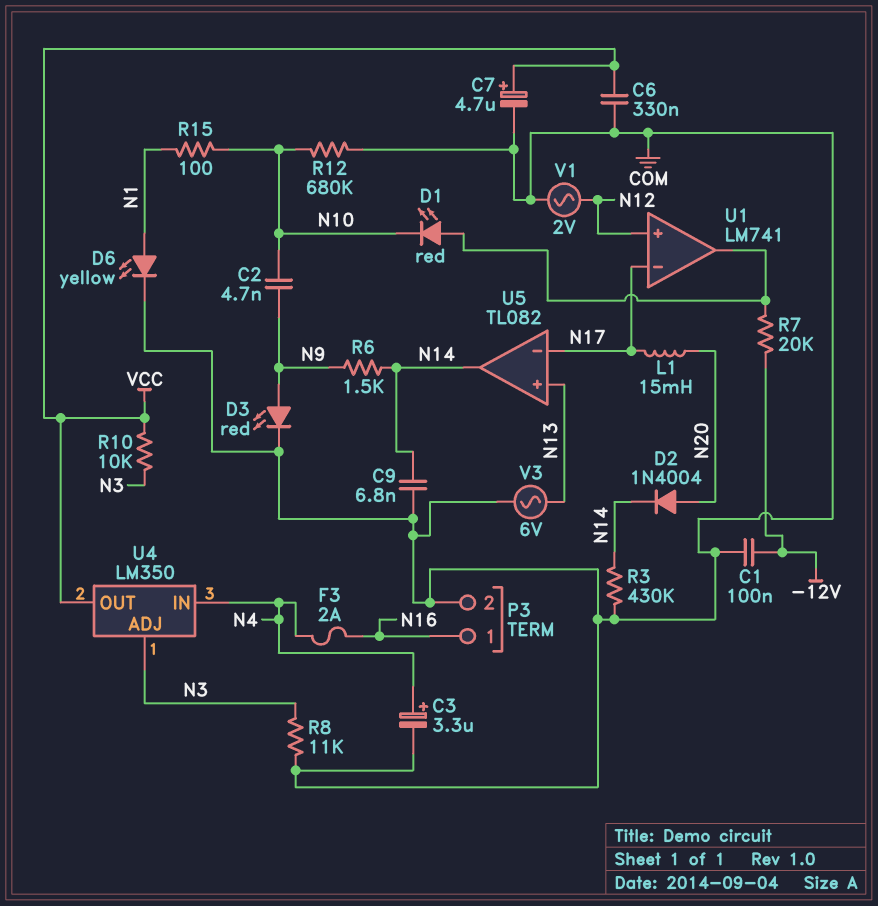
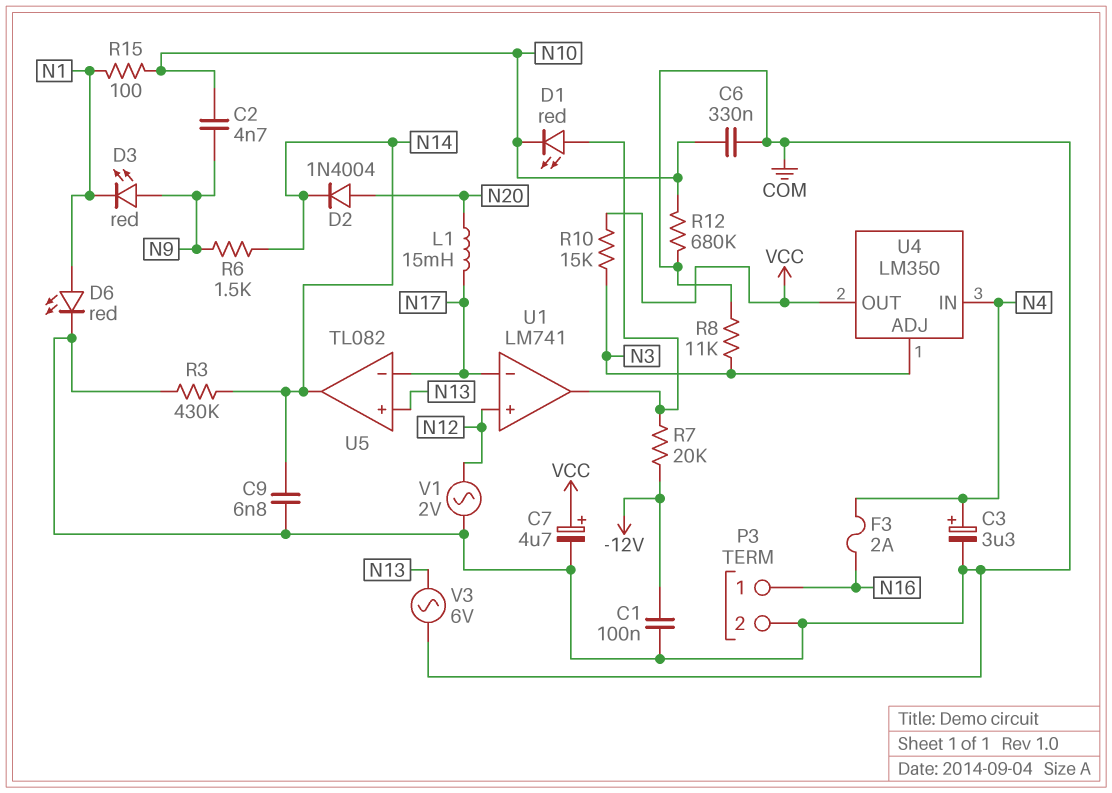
C6: 330nF (COM, VCC) -> 330nF (COM, N10)
D3: LED red (A N9, K COM) -> LED red (A N9, K N1)
D6: LED yellow (A N1, K COM) -> LED red (A N1, K COM)
R10: 10k (N3, VCC) -> 15k (N3, VCC)

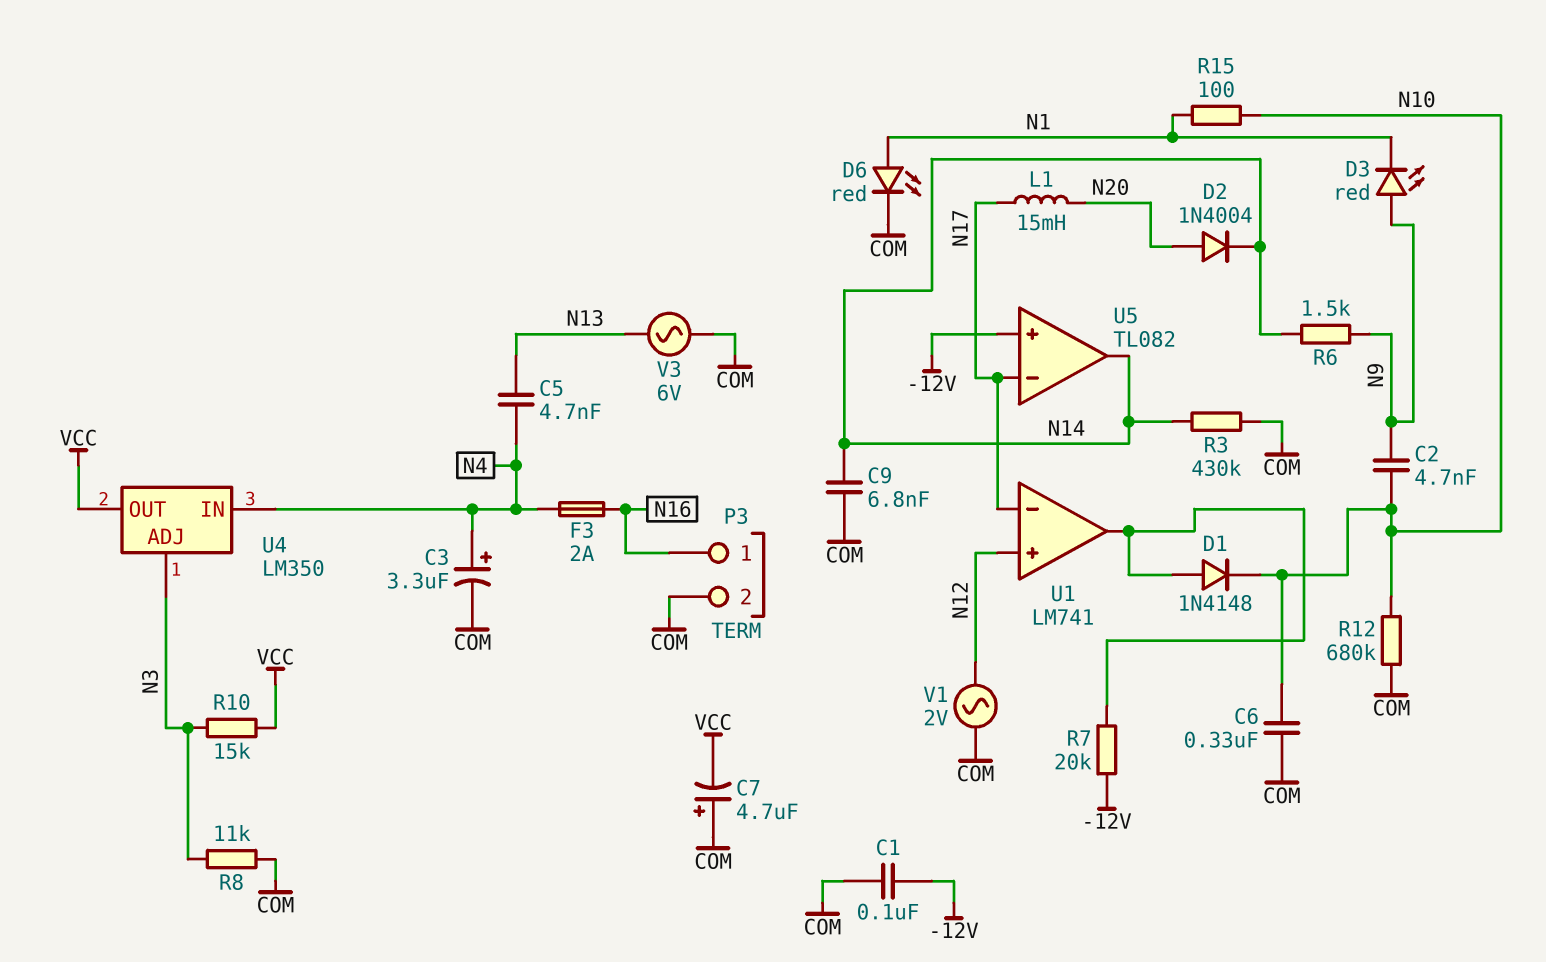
C5: none -> 4.7nF (N4, N13)
C7: 4.7uF (plus VCC, minus COM) -> 4.7uF (plus COM, minus VCC)
D1: LED red (A U1/out, K N10) -> diode 1N4148 (A U1/out, K N10)
U5 pin in+: N13 -> -12V

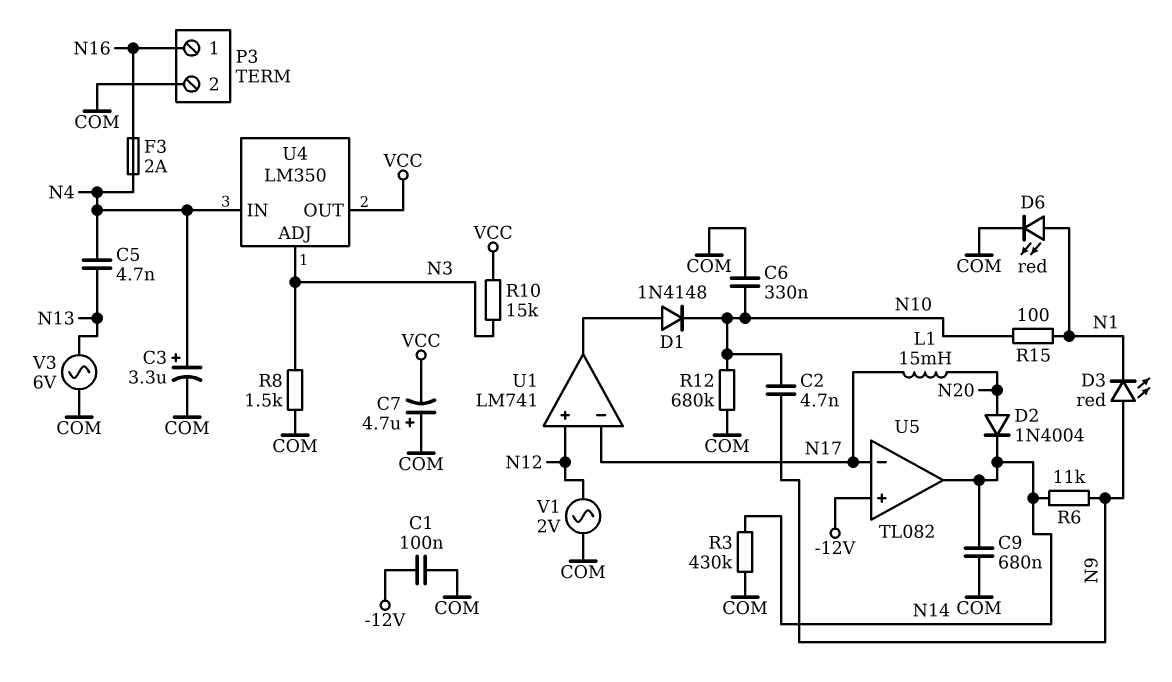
C9: 6.8nF (COM, N14) -> 680nF (COM, N14)
R6: 1.5k (N9, N14) -> 11k (N9, N14)
R7: 20k (-12V, U1/out) -> none
R8: 11k (COM, N3) -> 1.5k (COM, N3)

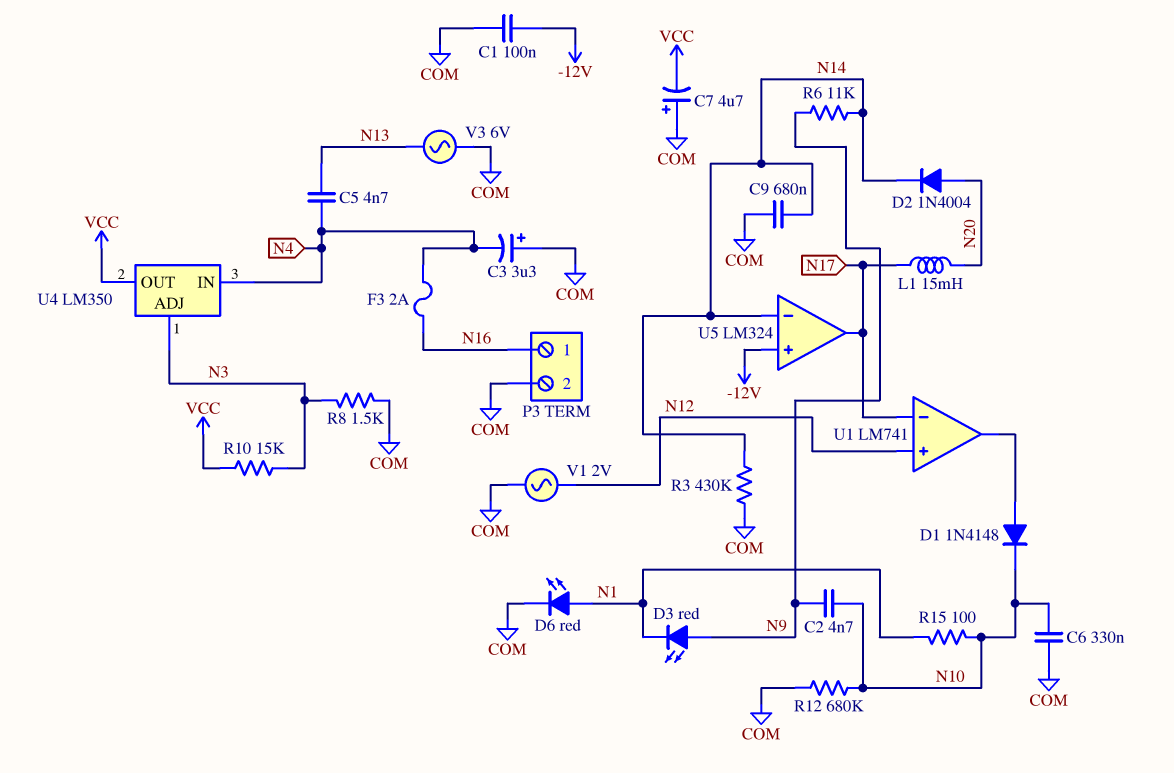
C3: 3.3uF (plus N4, minus COM) -> 3.3uF (plus COM, minus N4)
U5: TL082 -> LM324
U5 pin in-: N17 -> N14
U5 pin out: N14 -> N17

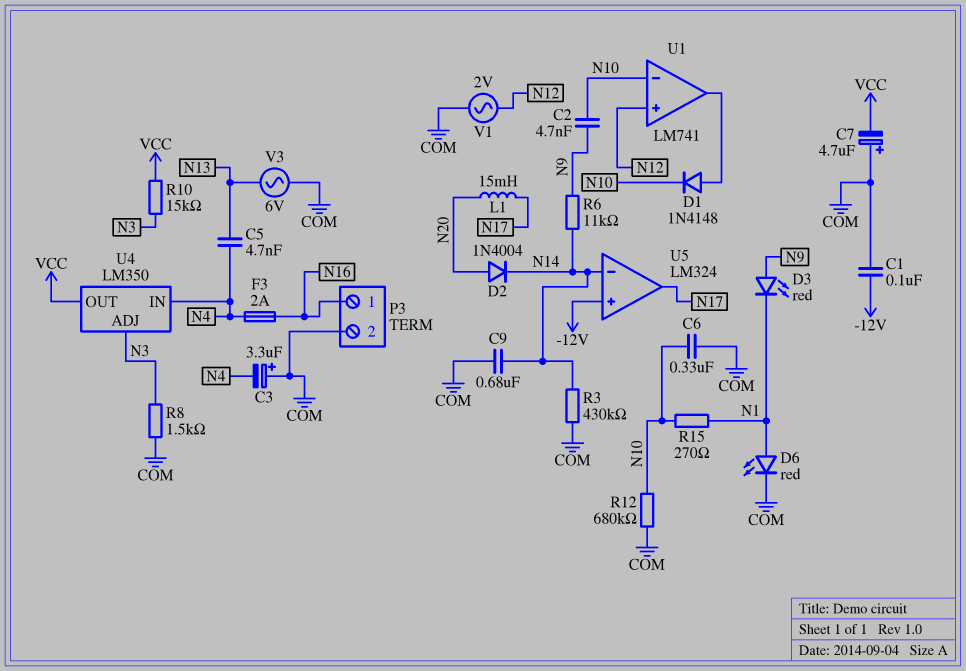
R15: 100 (N1, N10) -> 270 (N1, N10)
U1 pin in-: N17 -> N10

